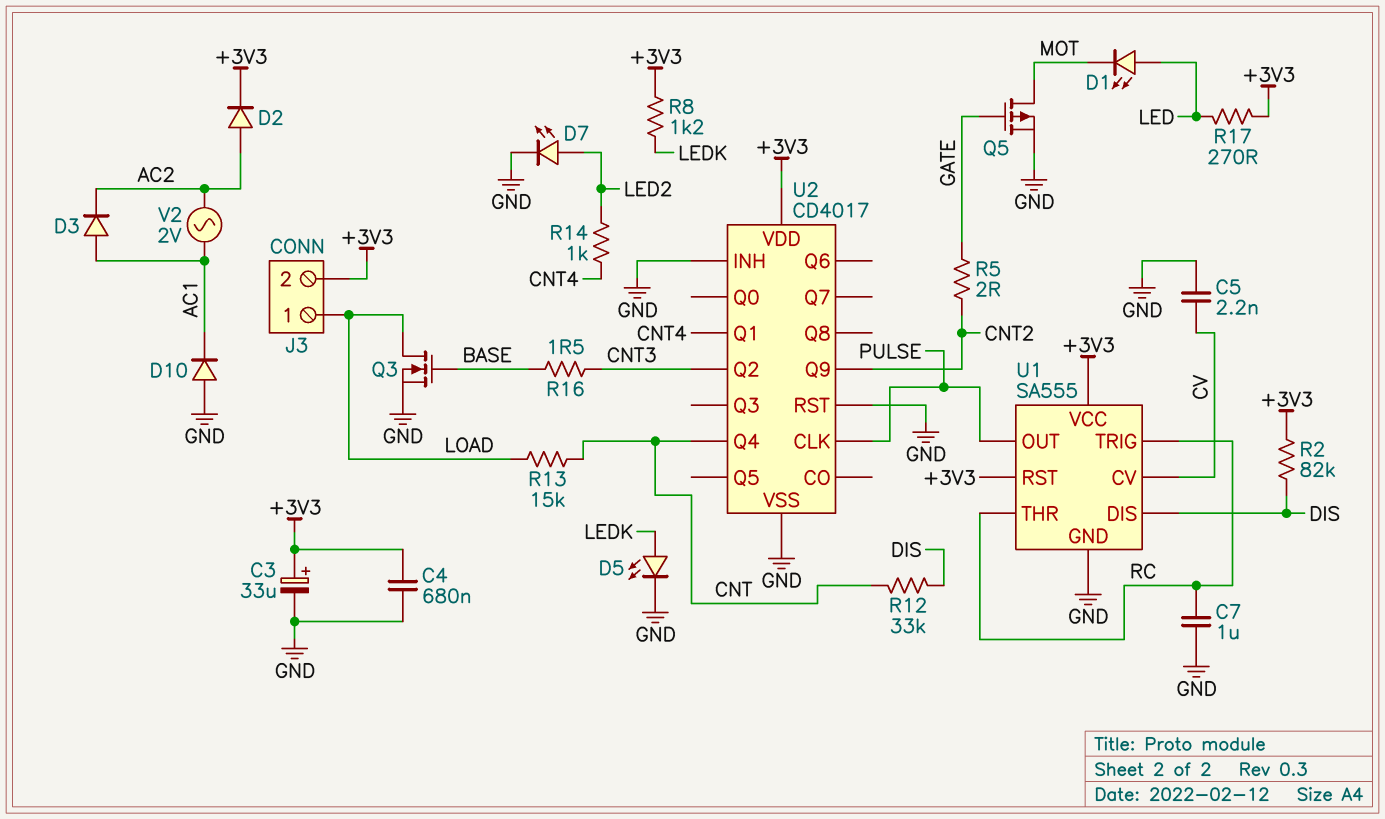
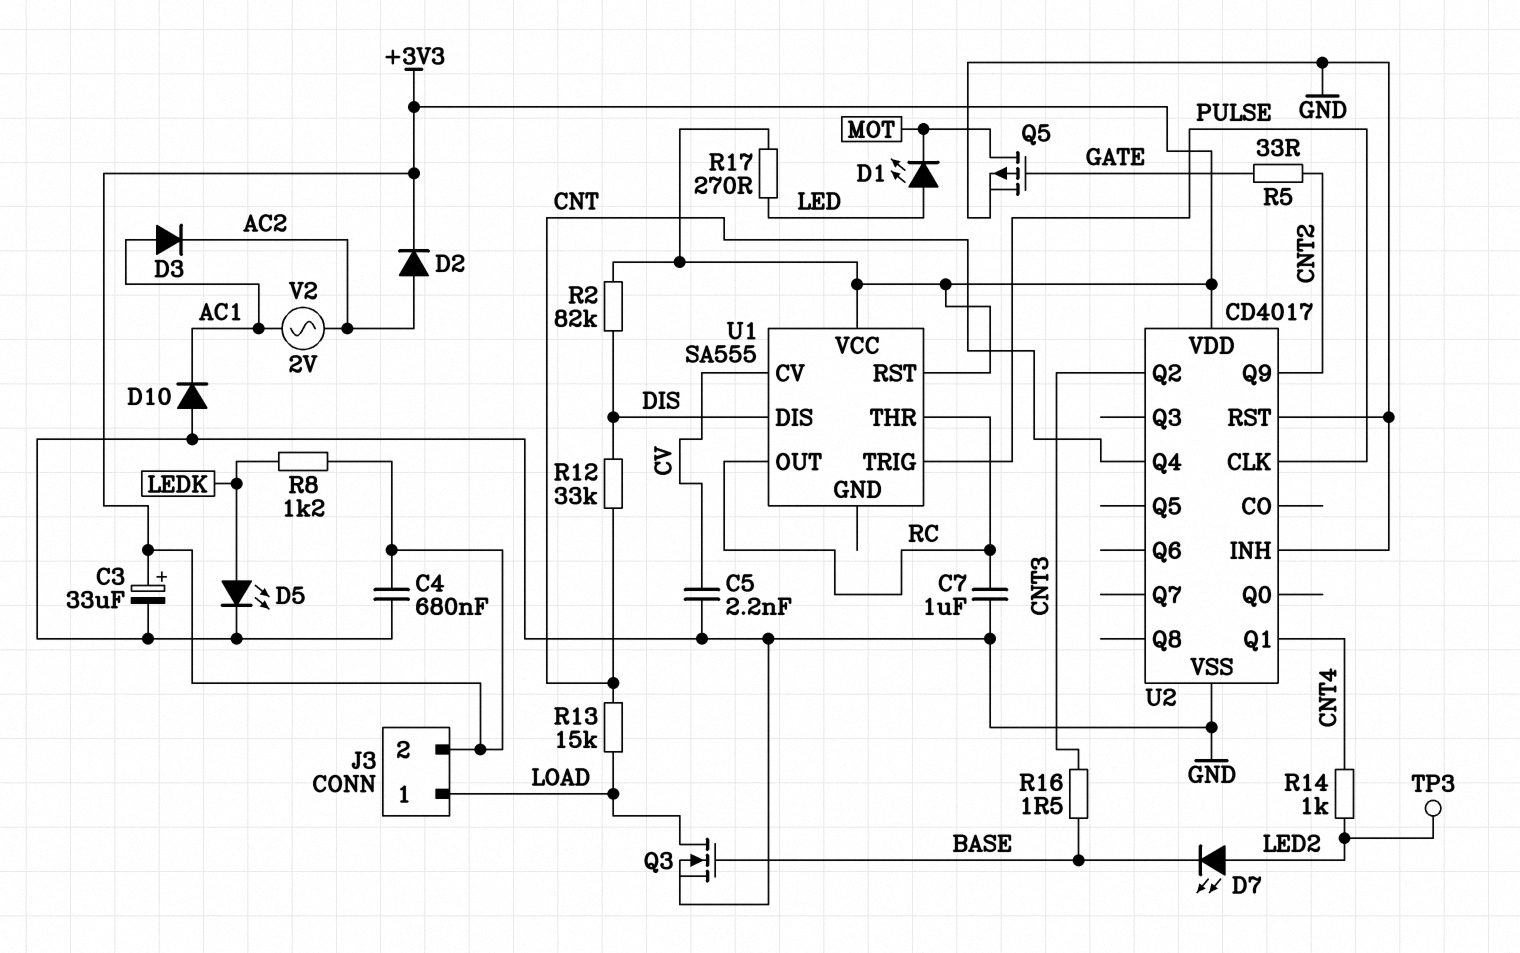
D7: LED (A LED2, K GND) -> LED (A LED2, K BASE)
R5: 2 (CNT2, GATE) -> 33 (CNT2, GATE)
TP3: none -> test point (LED2)
U1 pin GND: GND -> none
U1 pin OUT: PULSE -> RC
U1 pin TRIG: RC -> PULSE

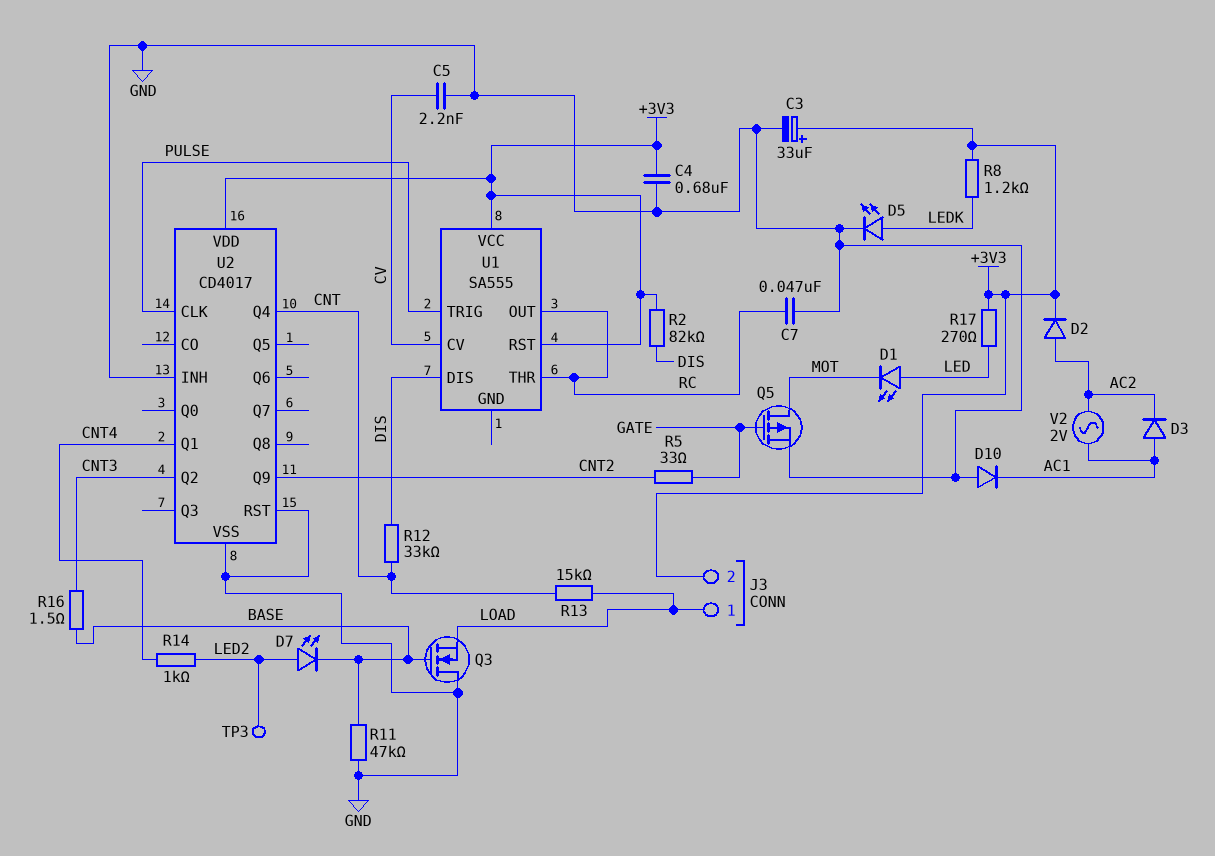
C7: 1uF (GND, RC) -> 47nF (GND, RC)
Q3: NMOS (G BASE, D LOAD, S GND) -> NMOS (G BASE, D GND, S LOAD)
R11: none -> 47k (BASE, GND)

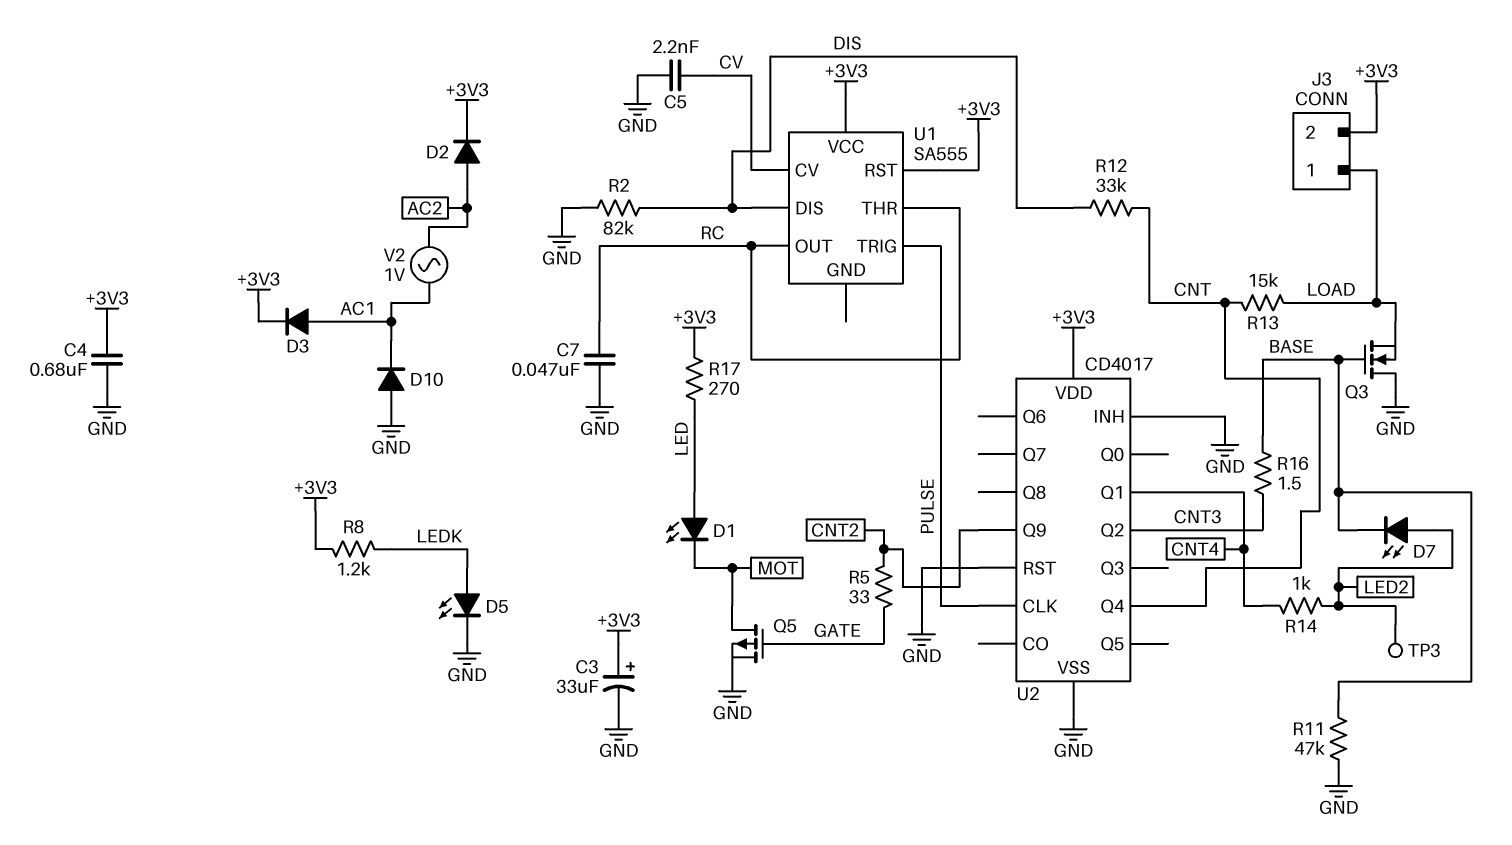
D3: diode (A AC1, K AC2) -> diode (A AC1, K +3V3)
R2: 82k (+3V3, DIS) -> 82k (DIS, GND)
V2: AC 2V (AC1, AC2) -> AC 1V (AC1, AC2)

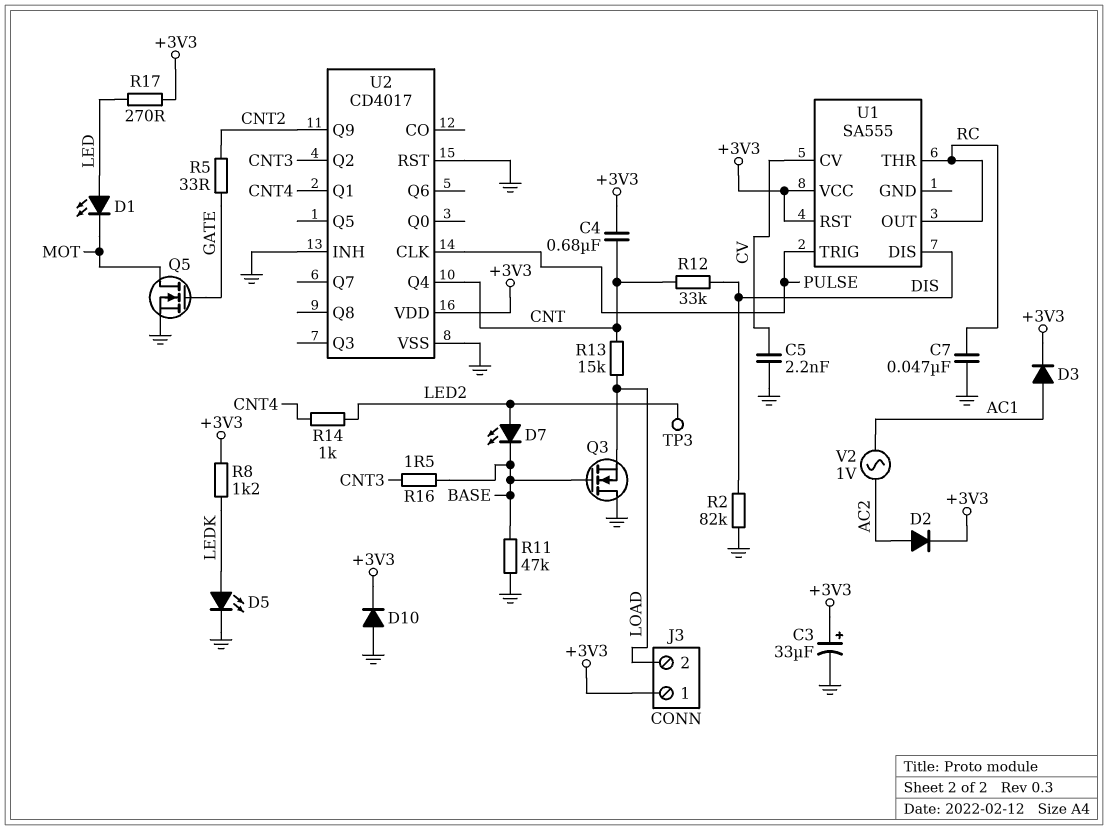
C4: 680nF (+3V3, GND) -> 680nF (+3V3, CNT)
D10: diode (A GND, K AC1) -> diode (A GND, K +3V3)
J3 pin 1: LOAD -> +3V3
J3 pin 2: +3V3 -> LOAD
Q5: PMOS (G GATE, D MOT, S GND) -> NMOS (G GATE, D MOT, S GND)

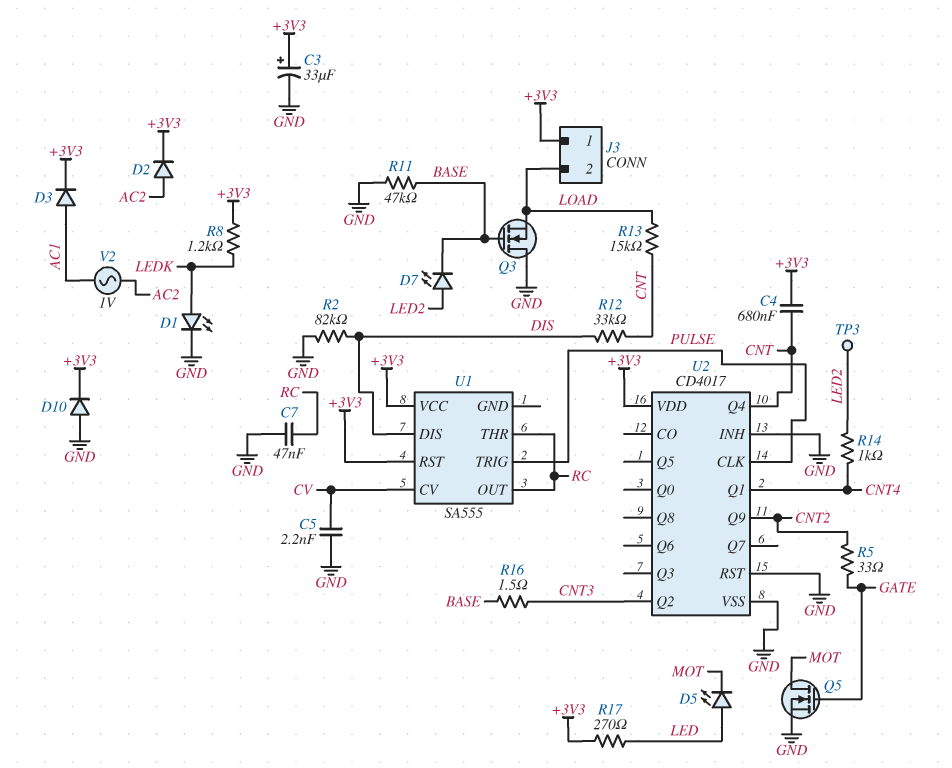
D1: LED (A LED, K MOT) -> LED (A LEDK, K GND)
D5: LED (A LEDK, K GND) -> LED (A LED, K MOT)

